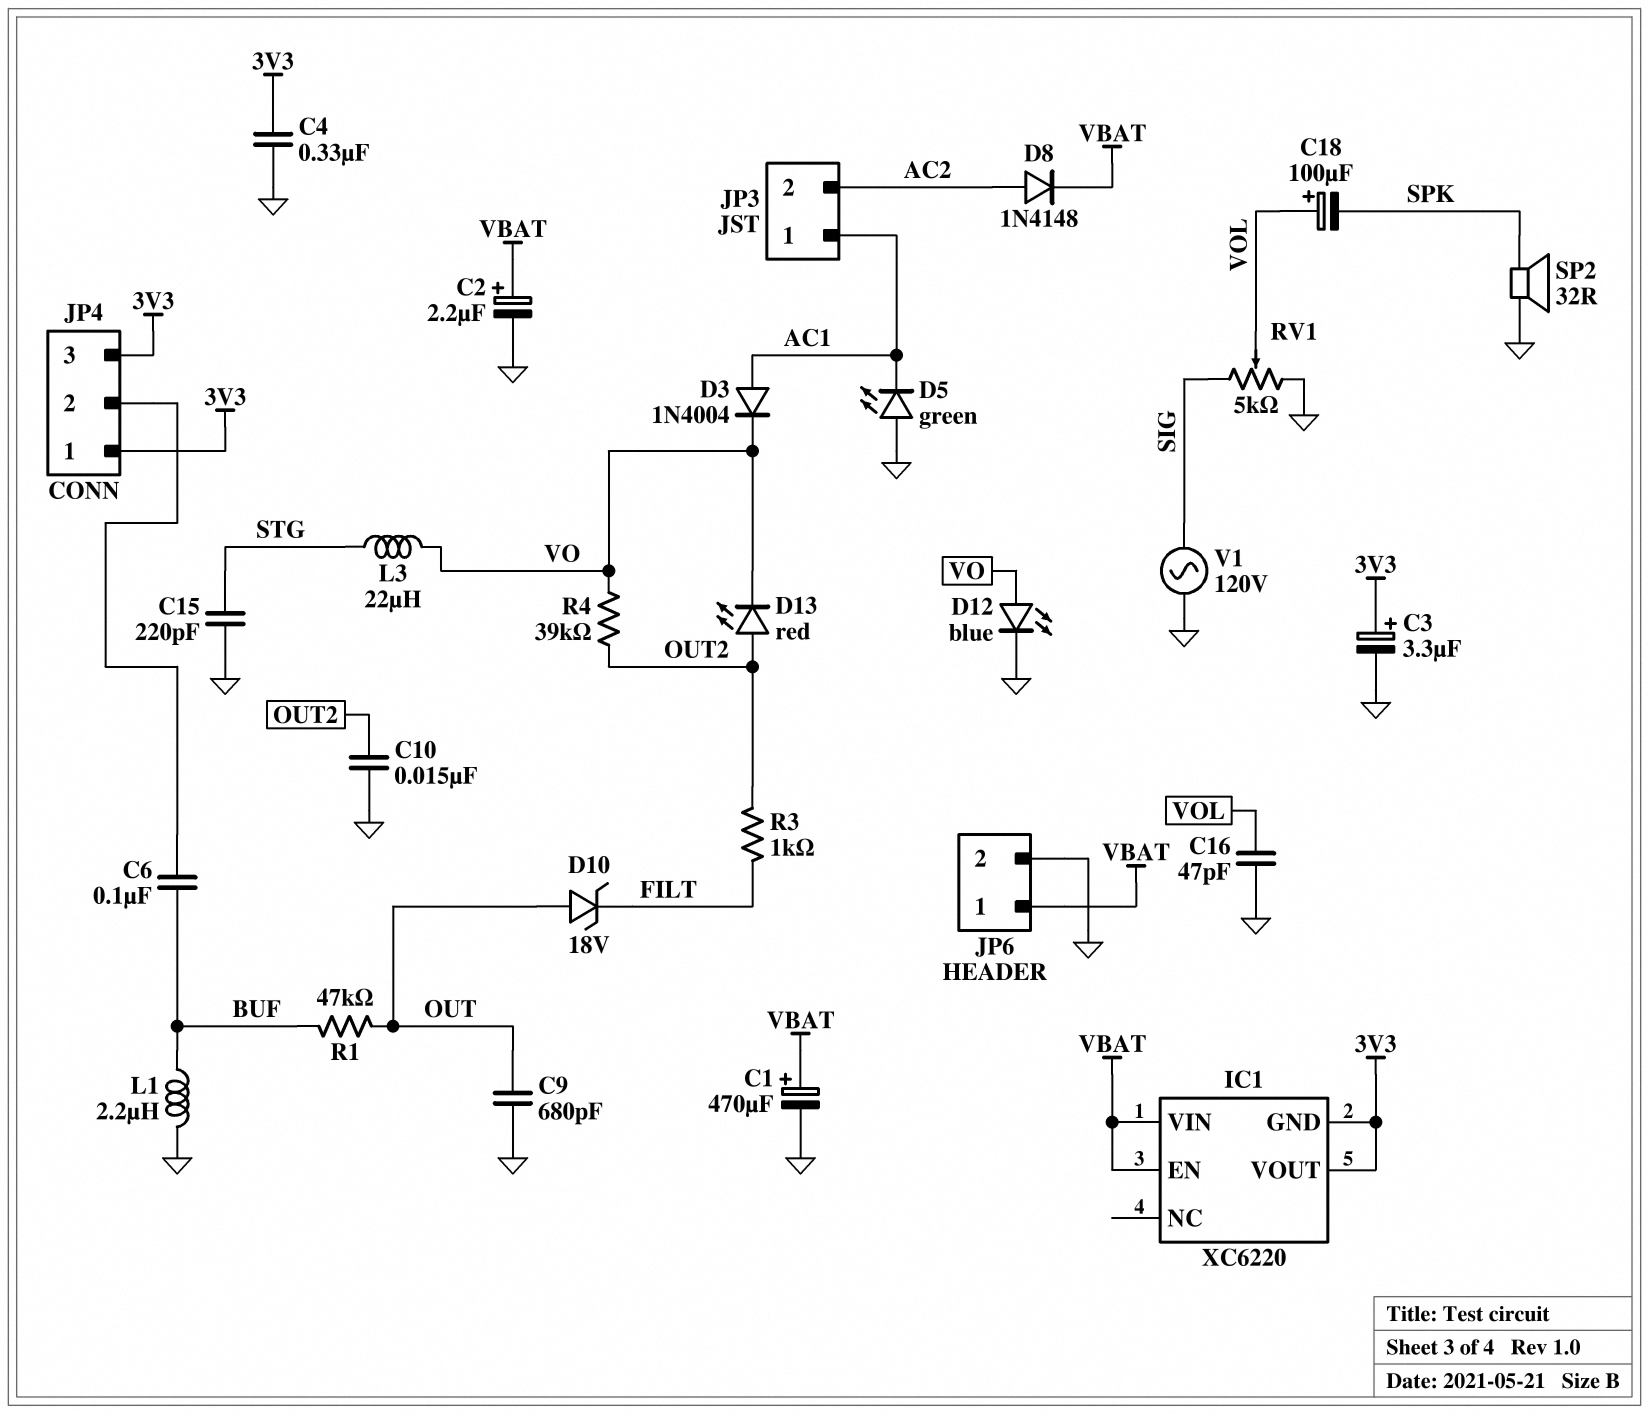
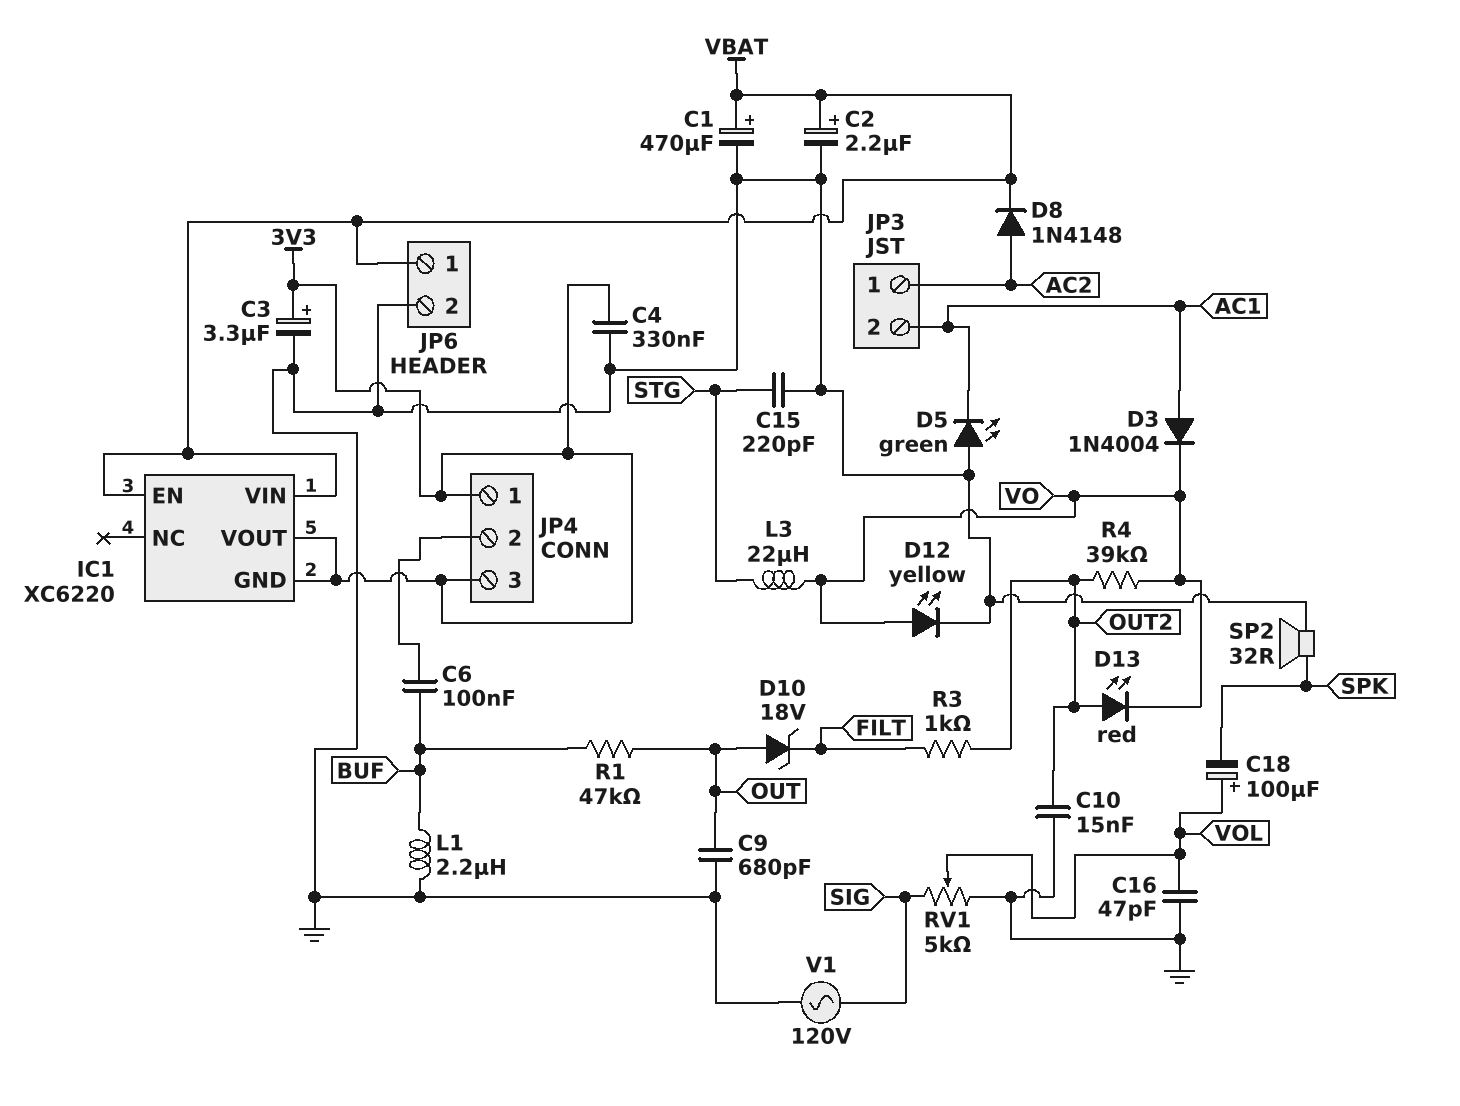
D12: LED blue (A VO, K GND) -> LED yellow (A VO, K GND)
JP3 pin 1: AC1 -> AC2
JP3 pin 2: AC2 -> AC1

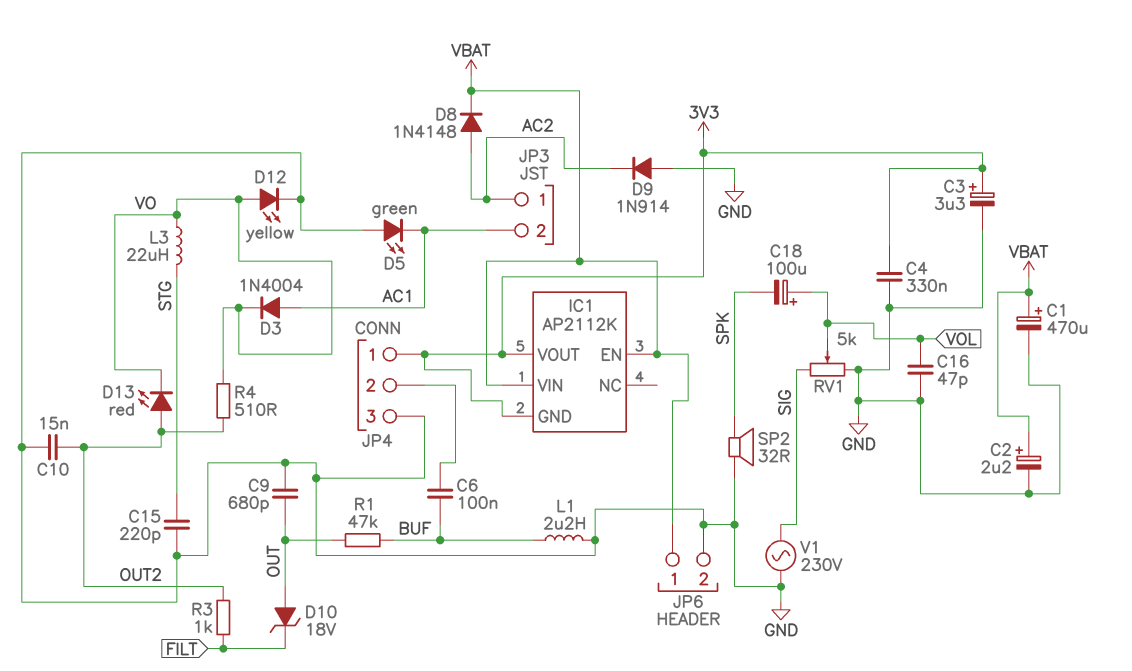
D9: none -> diode 1N914 (A GND, K AC2)
IC1: XC6220 -> AP2112K
JP4 pin 3: 3V3 -> GND
R4: 39k (OUT2, VO) -> 510 (OUT2, VO)
V1: AC 120V (GND, SIG) -> AC 230V (GND, SIG)

